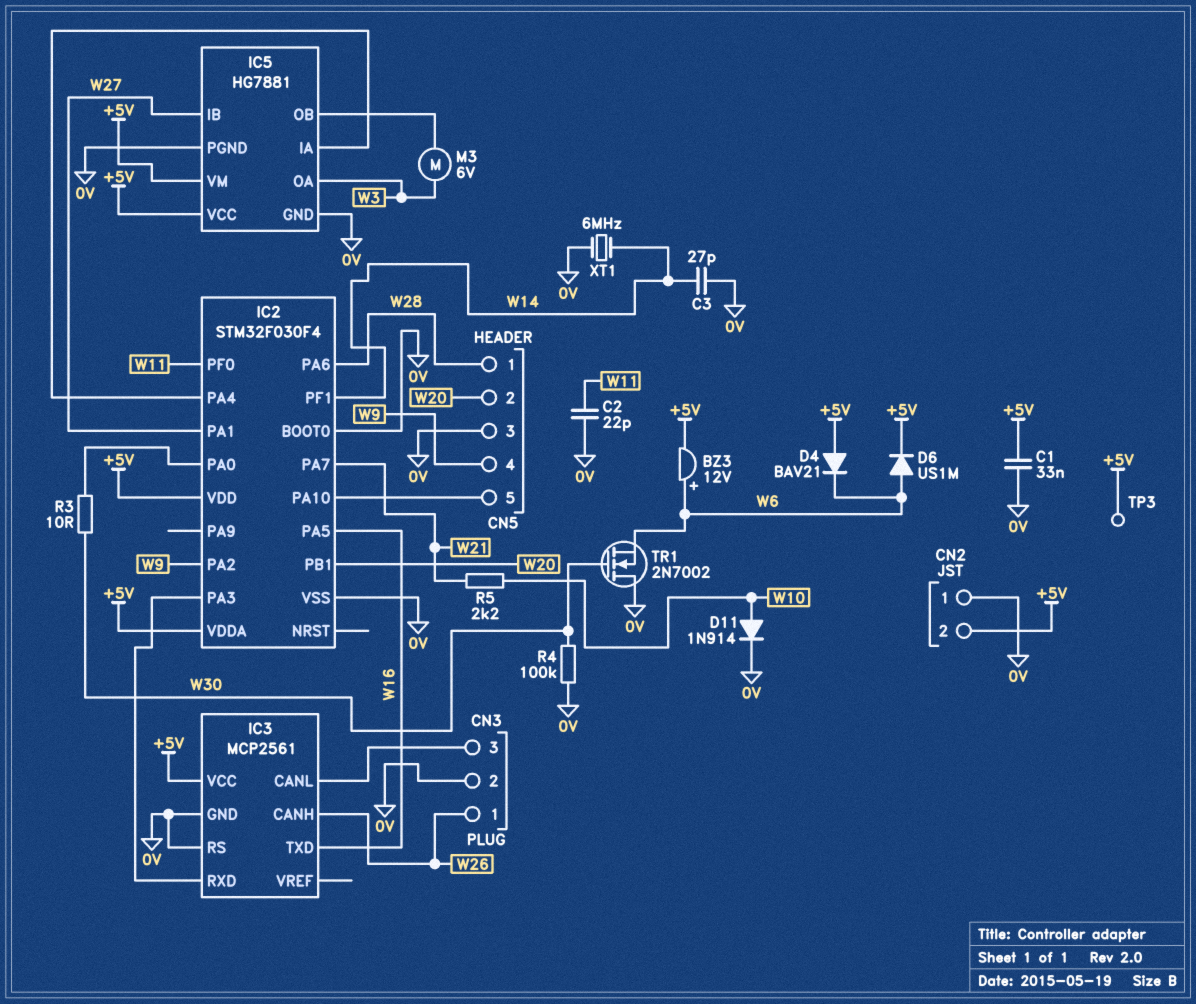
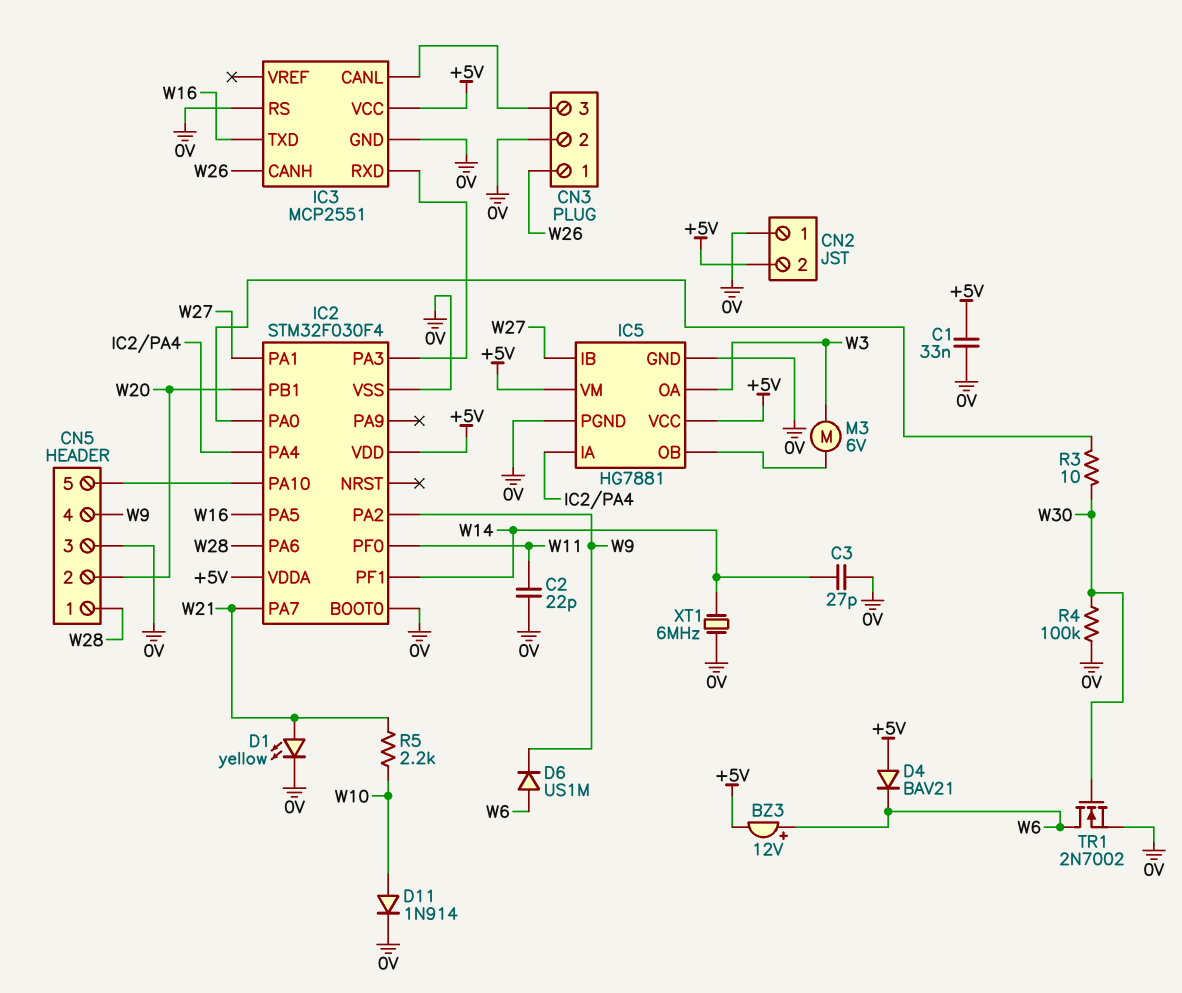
D1: none -> LED yellow (A W21, K 0V)
D6: diode US1M (A W6, K +5V) -> diode US1M (A W6, K W9)
IC3: MCP2561 -> MCP2551
TP3: test point (+5V) -> none
TR1: NMOS 2N7002 (G W30, D 0V, S W6) -> NMOS 2N7002 (G W30, D W6, S 0V)

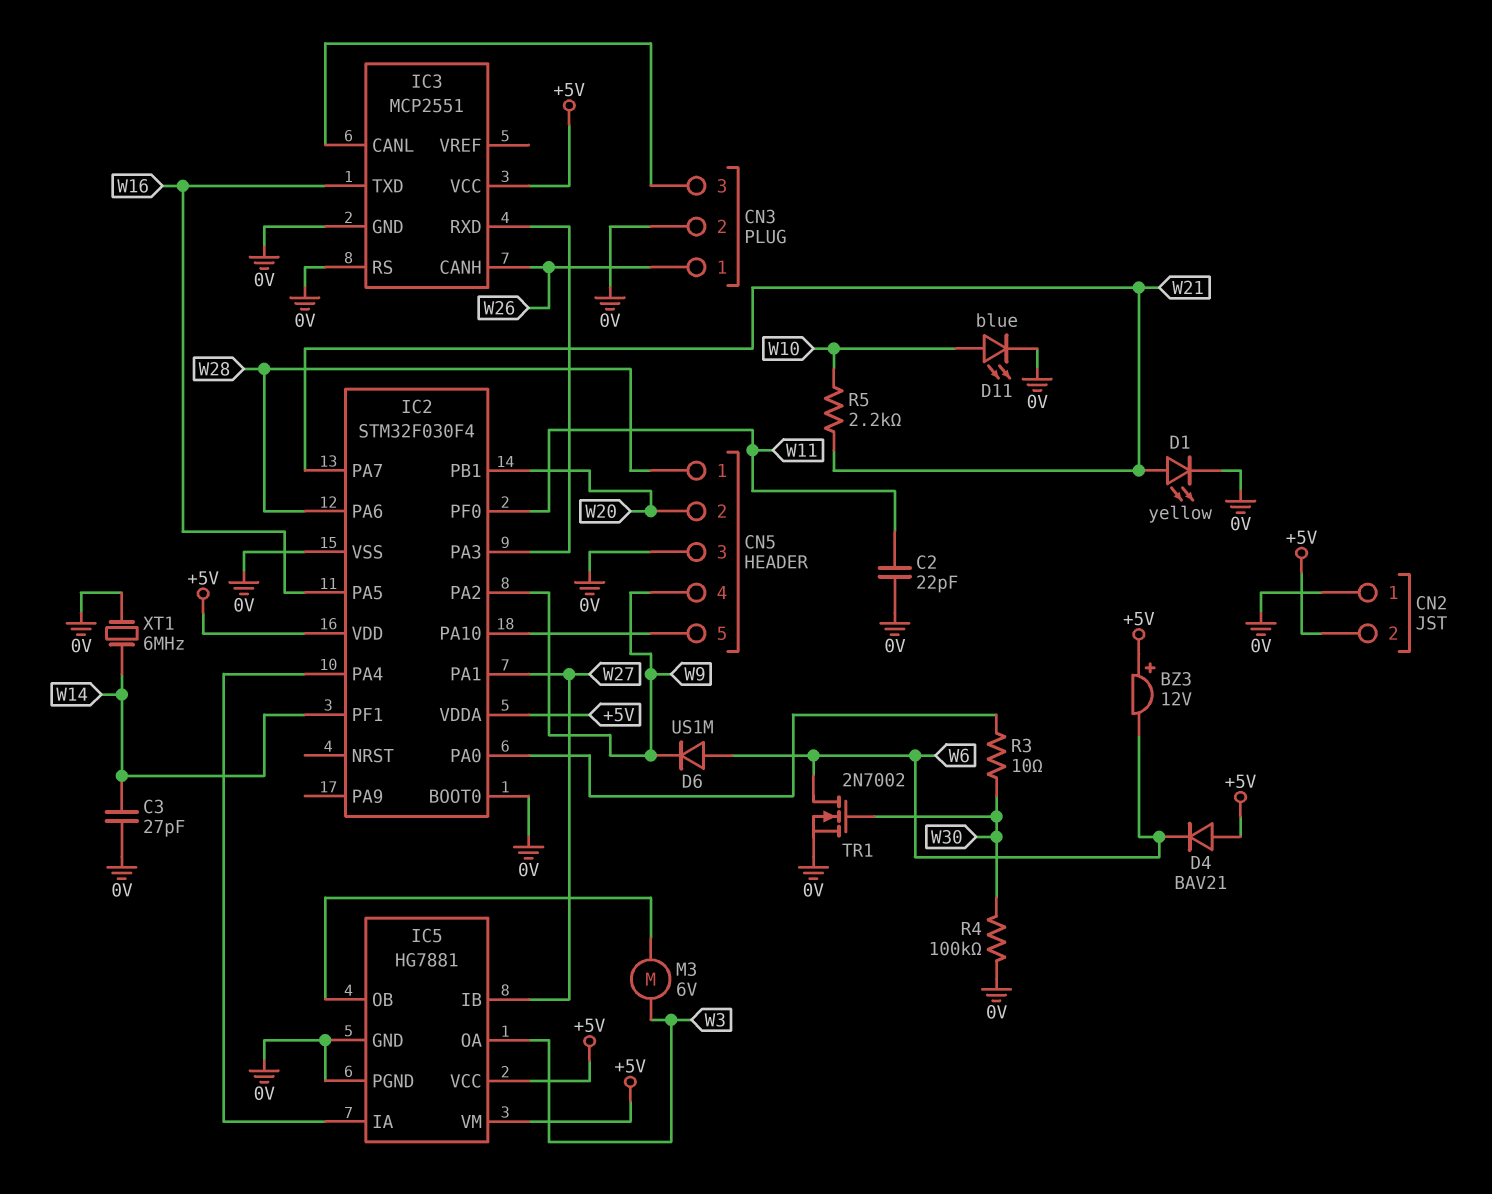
BZ3: buzzer 12V (plus W6, minus +5V) -> buzzer 12V (plus +5V, minus W6)
C1: 33nF (+5V, 0V) -> none
D11: diode 1N914 (A W10, K 0V) -> LED blue (A W10, K 0V)

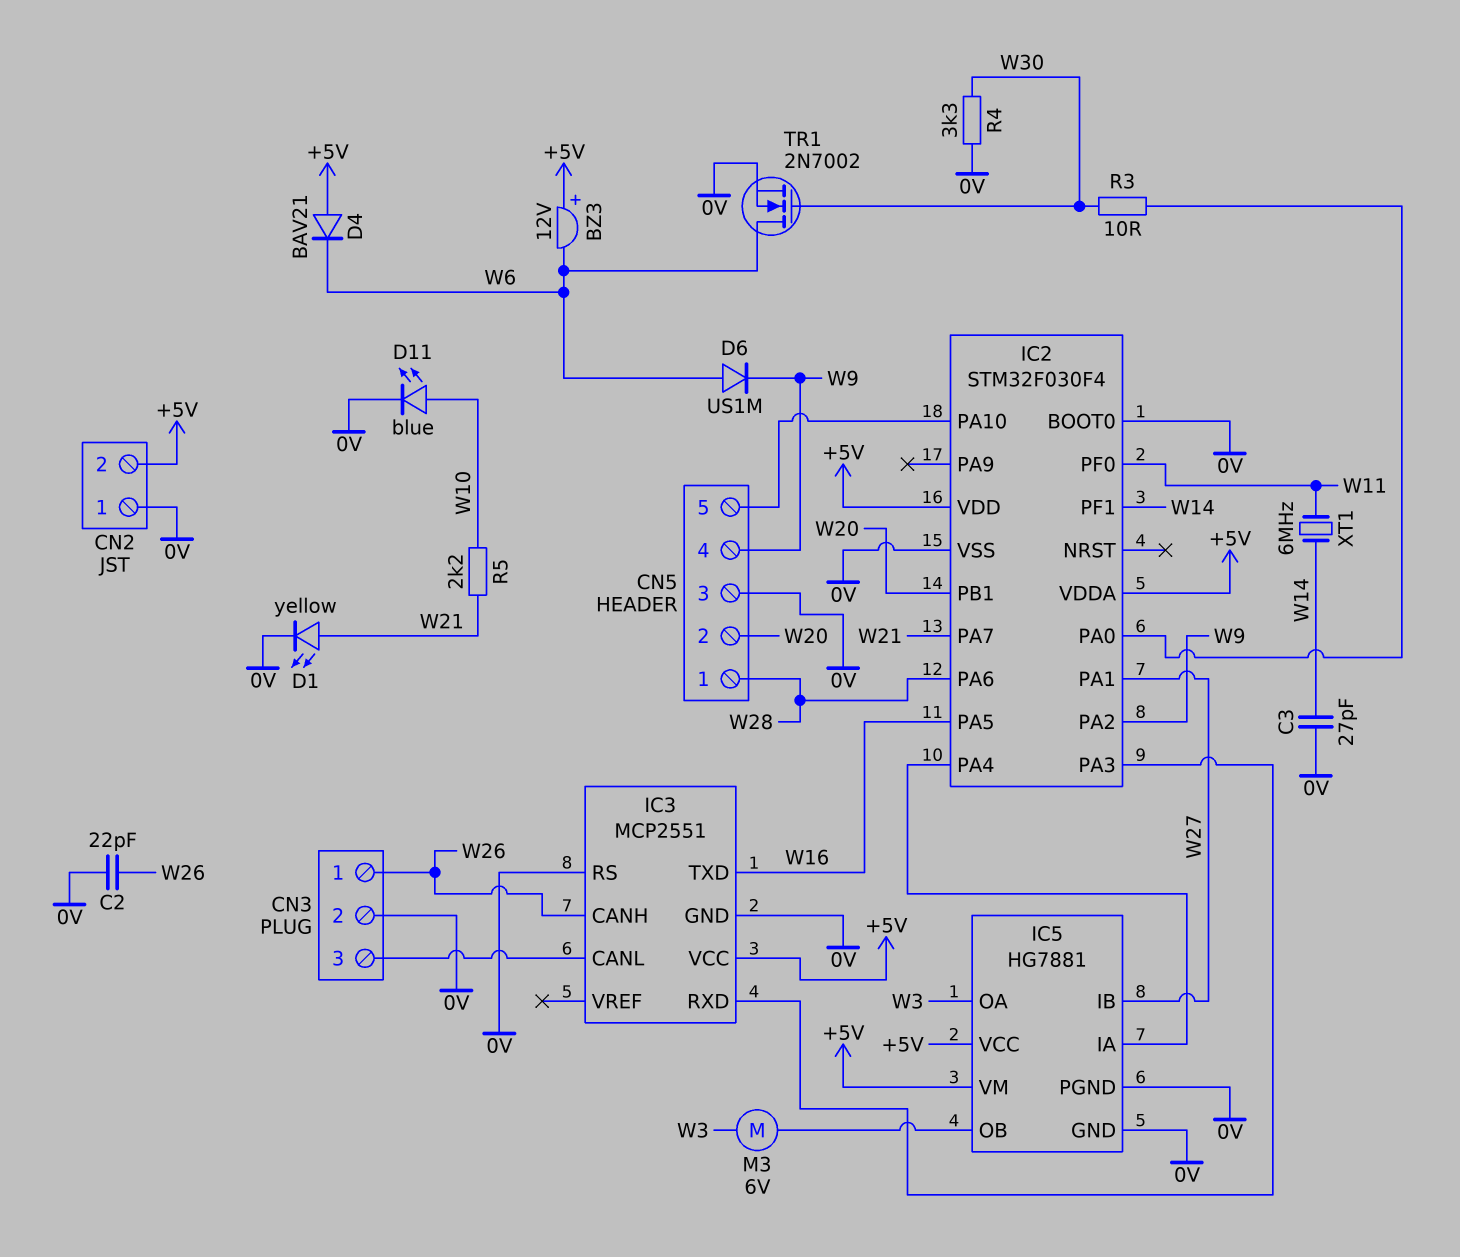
C2: 22pF (0V, W11) -> 22pF (0V, W26)
R4: 100k (0V, W30) -> 3.3k (0V, W30)
XT1: 6MHz (0V, W14) -> 6MHz (W11, W14)

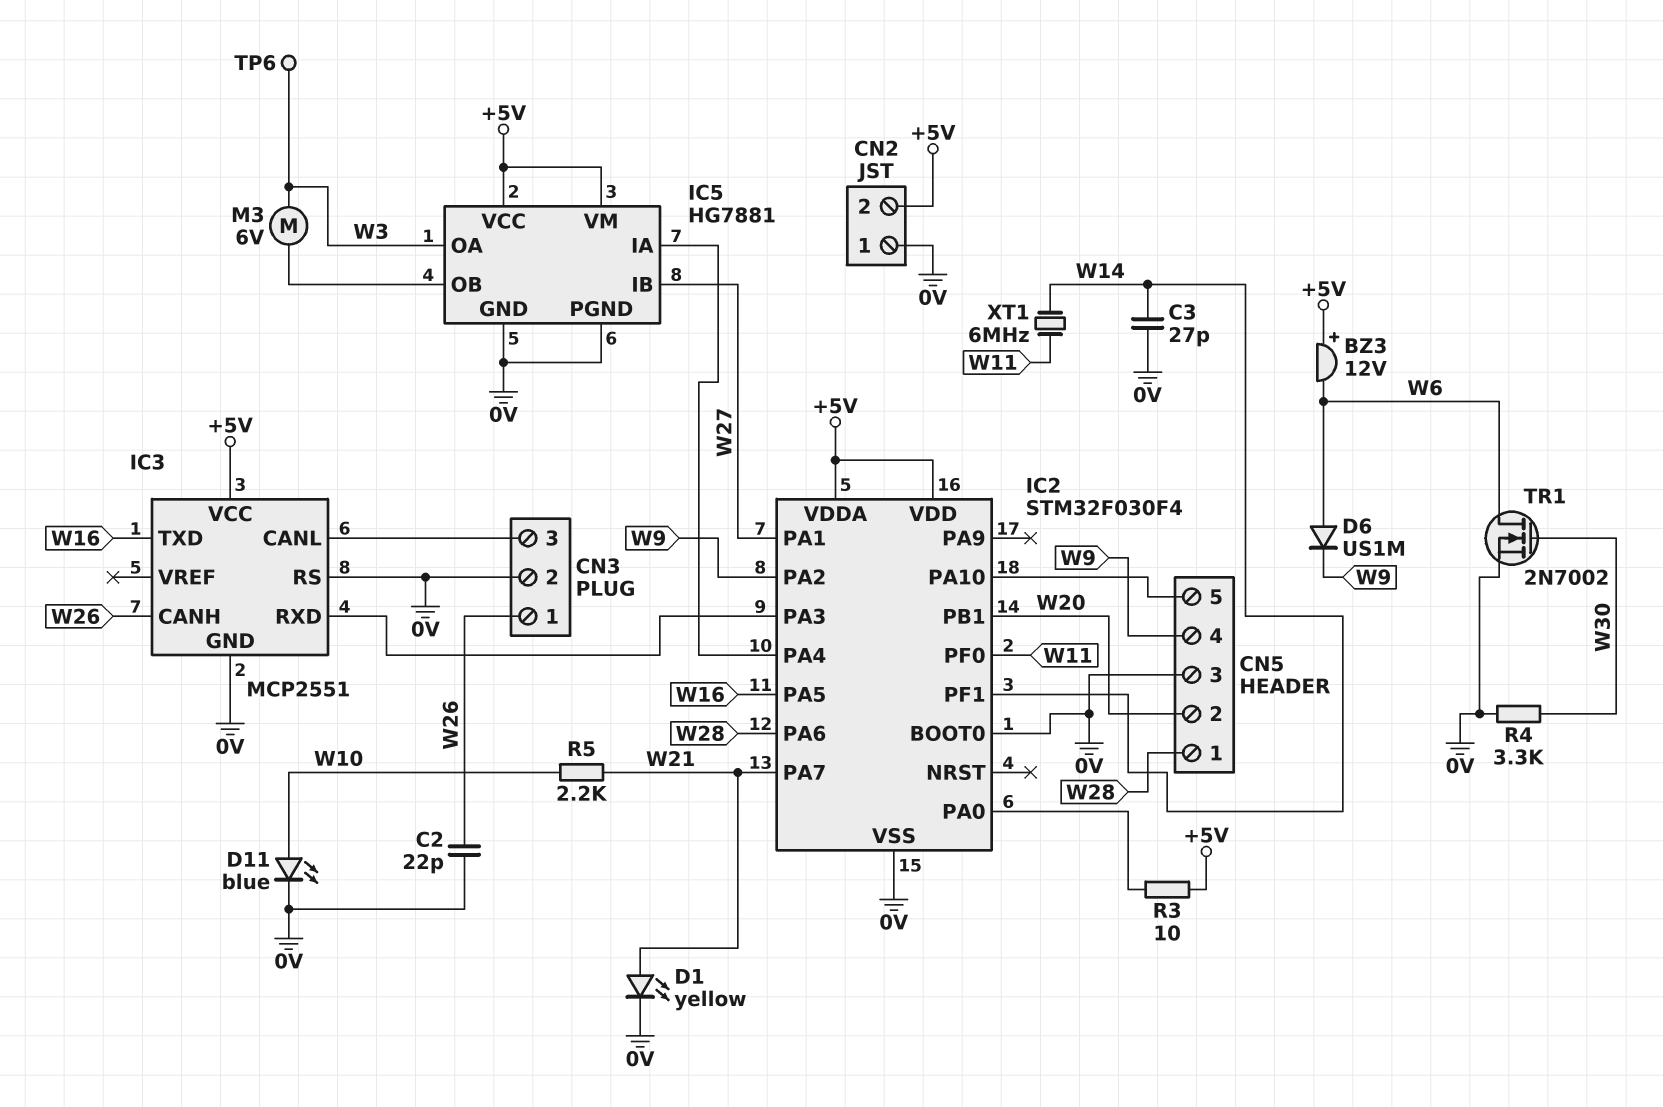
D4: diode BAV21 (A +5V, K W6) -> none
R3: 10 (IC2/PA0, W30) -> 10 (+5V, IC2/PA0)
TP6: none -> test point (W3)

